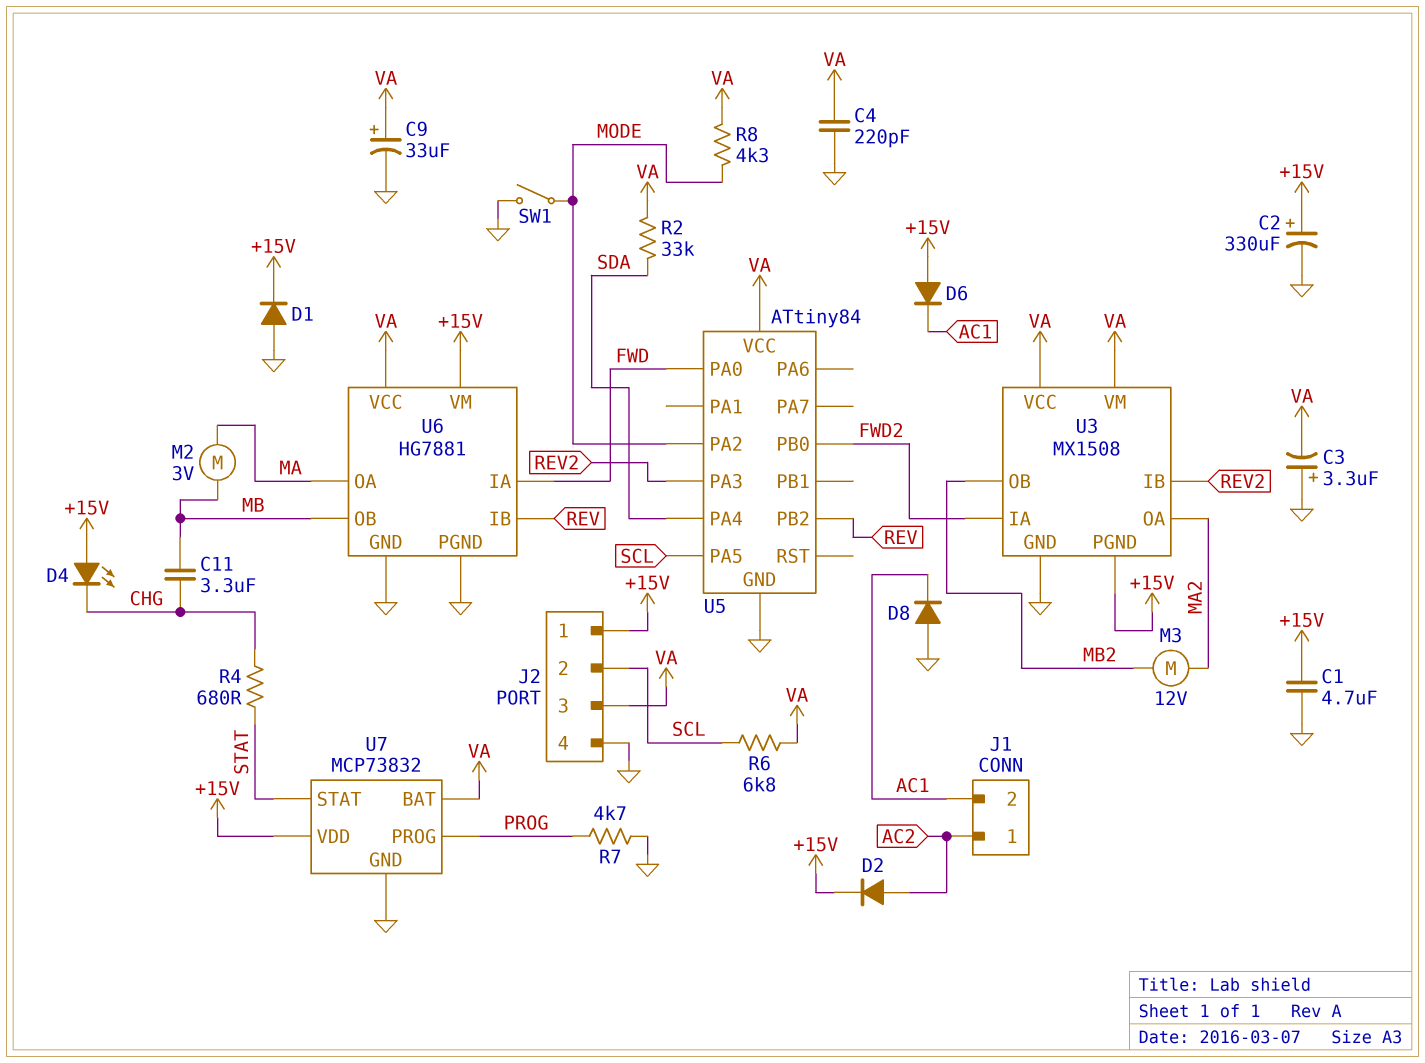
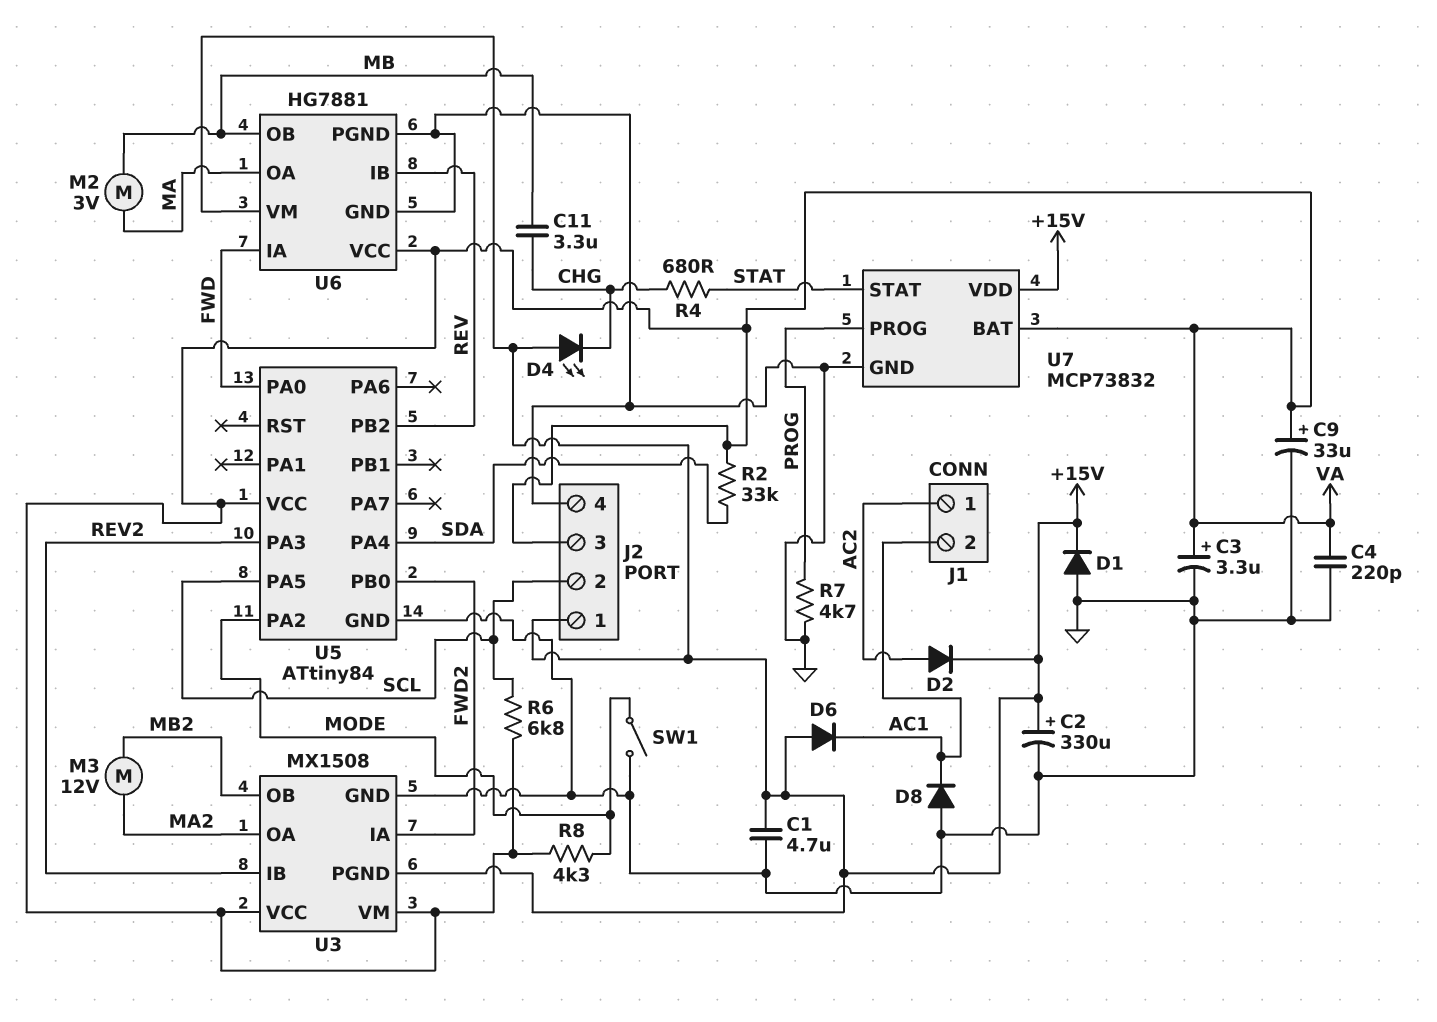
C3: 3.3uF (plus GND, minus VA) -> 3.3uF (plus VA, minus GND)

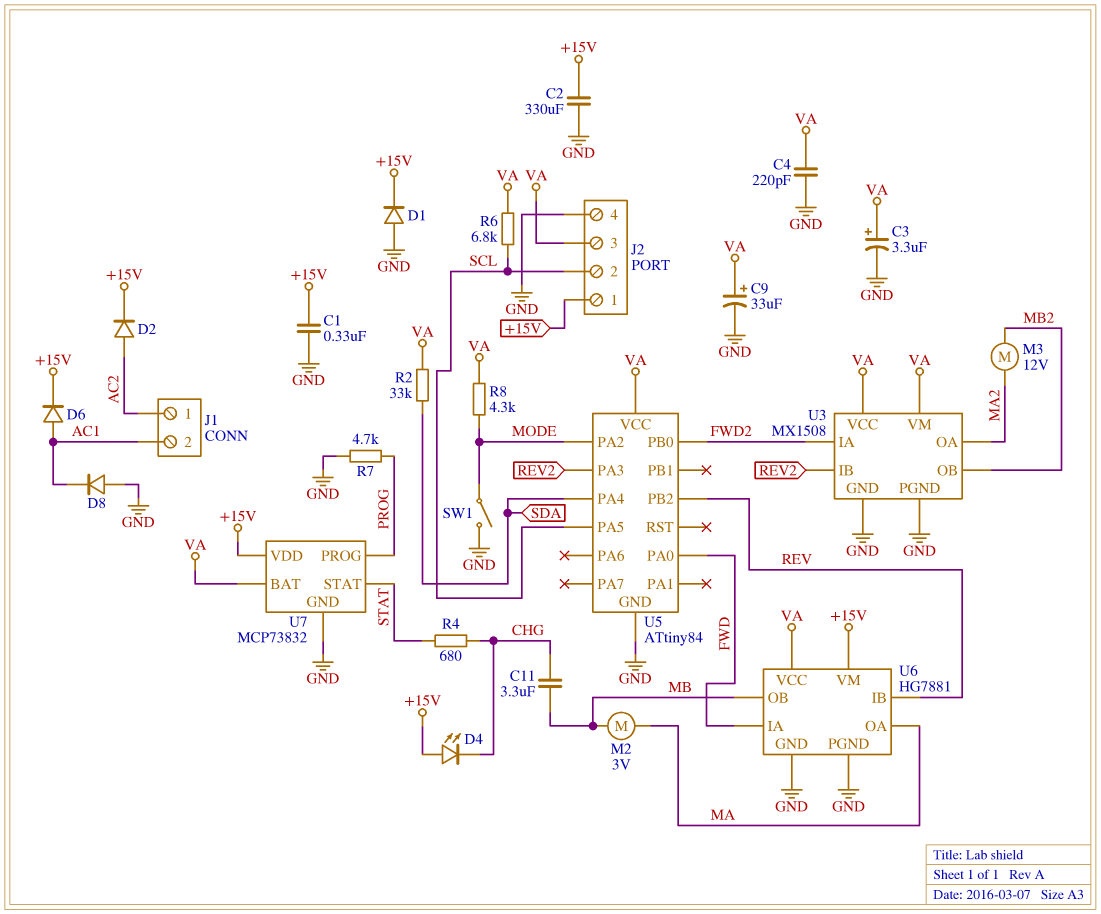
C1: 4.7uF (+15V, GND) -> 330nF (+15V, GND)
C2: 330uF (plus +15V, minus GND) -> 330uF (+15V, GND)
D6: diode (A +15V, K AC1) -> diode (A AC1, K +15V)
U3 pin PGND: +15V -> GND

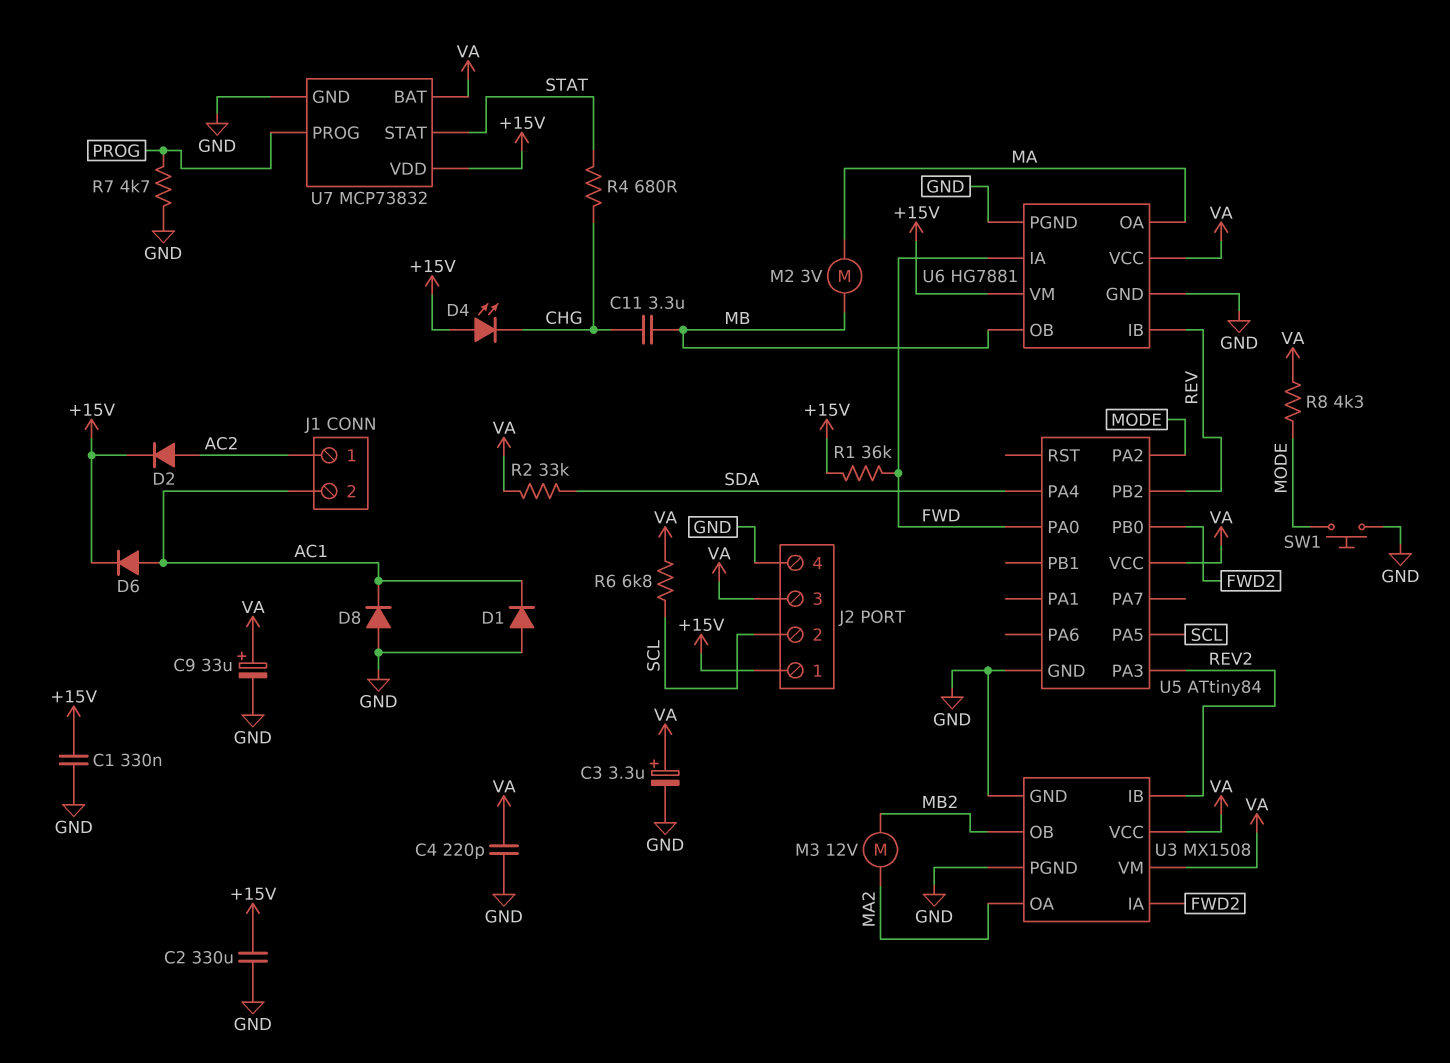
D1: diode (A GND, K +15V) -> diode (A GND, K AC1)
R1: none -> 36k (+15V, FWD)
SW1: switch (GND, MODE) -> button (GND, MODE)

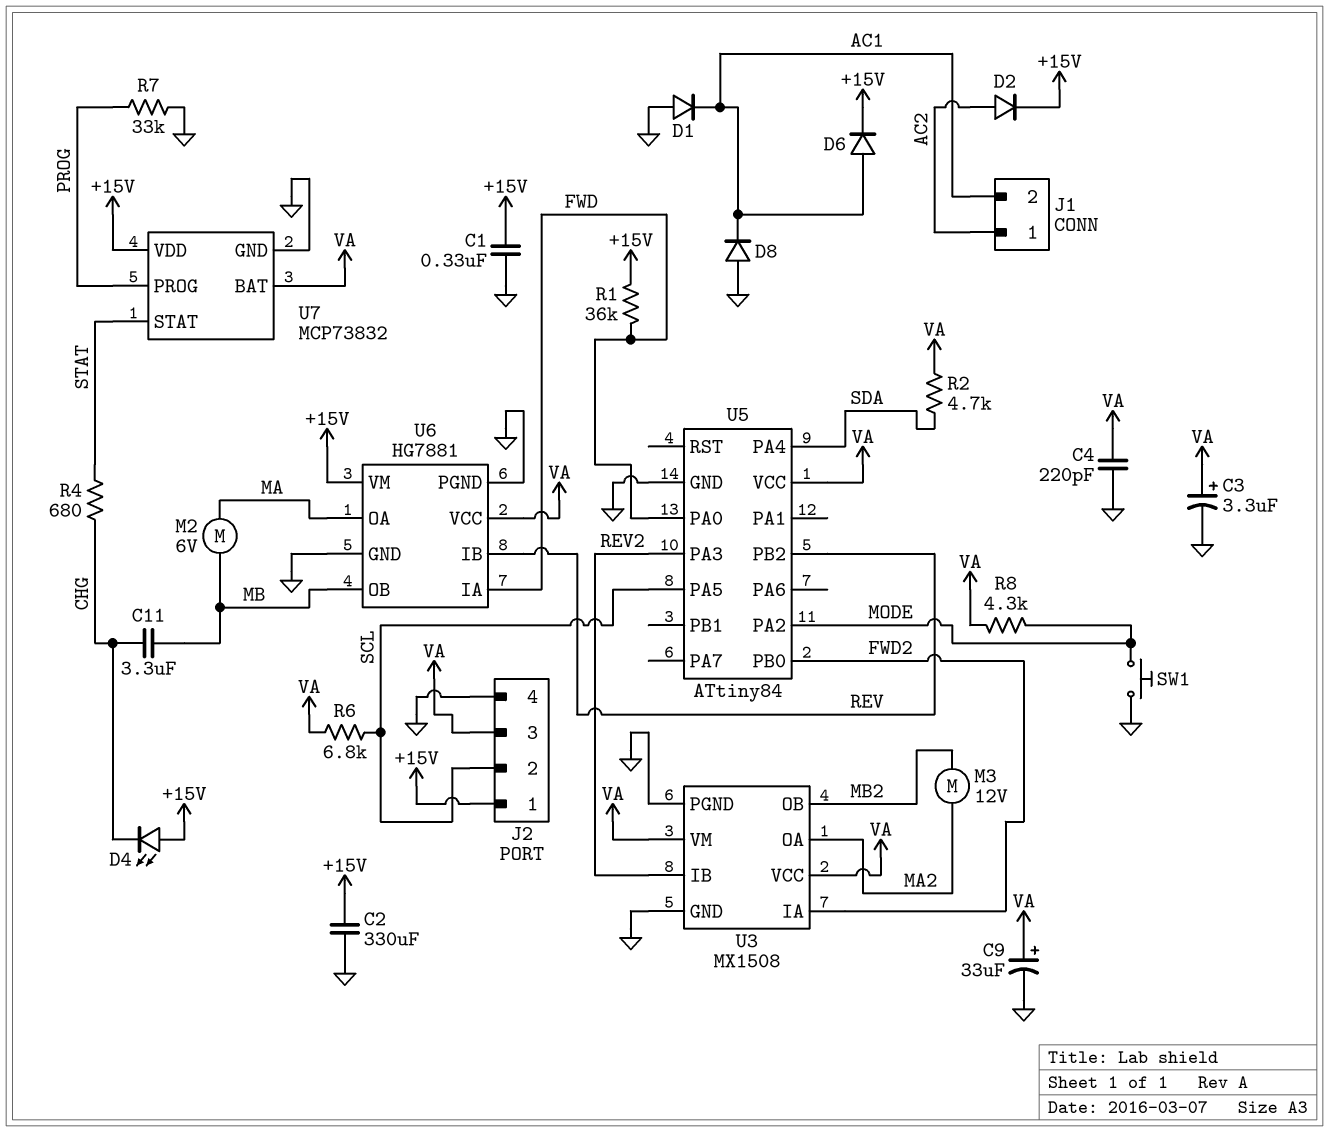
M2: motor 3V (MA, MB) -> motor 6V (MA, MB)
R2: 33k (SDA, VA) -> 4.7k (SDA, VA)
R7: 4.7k (GND, PROG) -> 33k (GND, PROG)

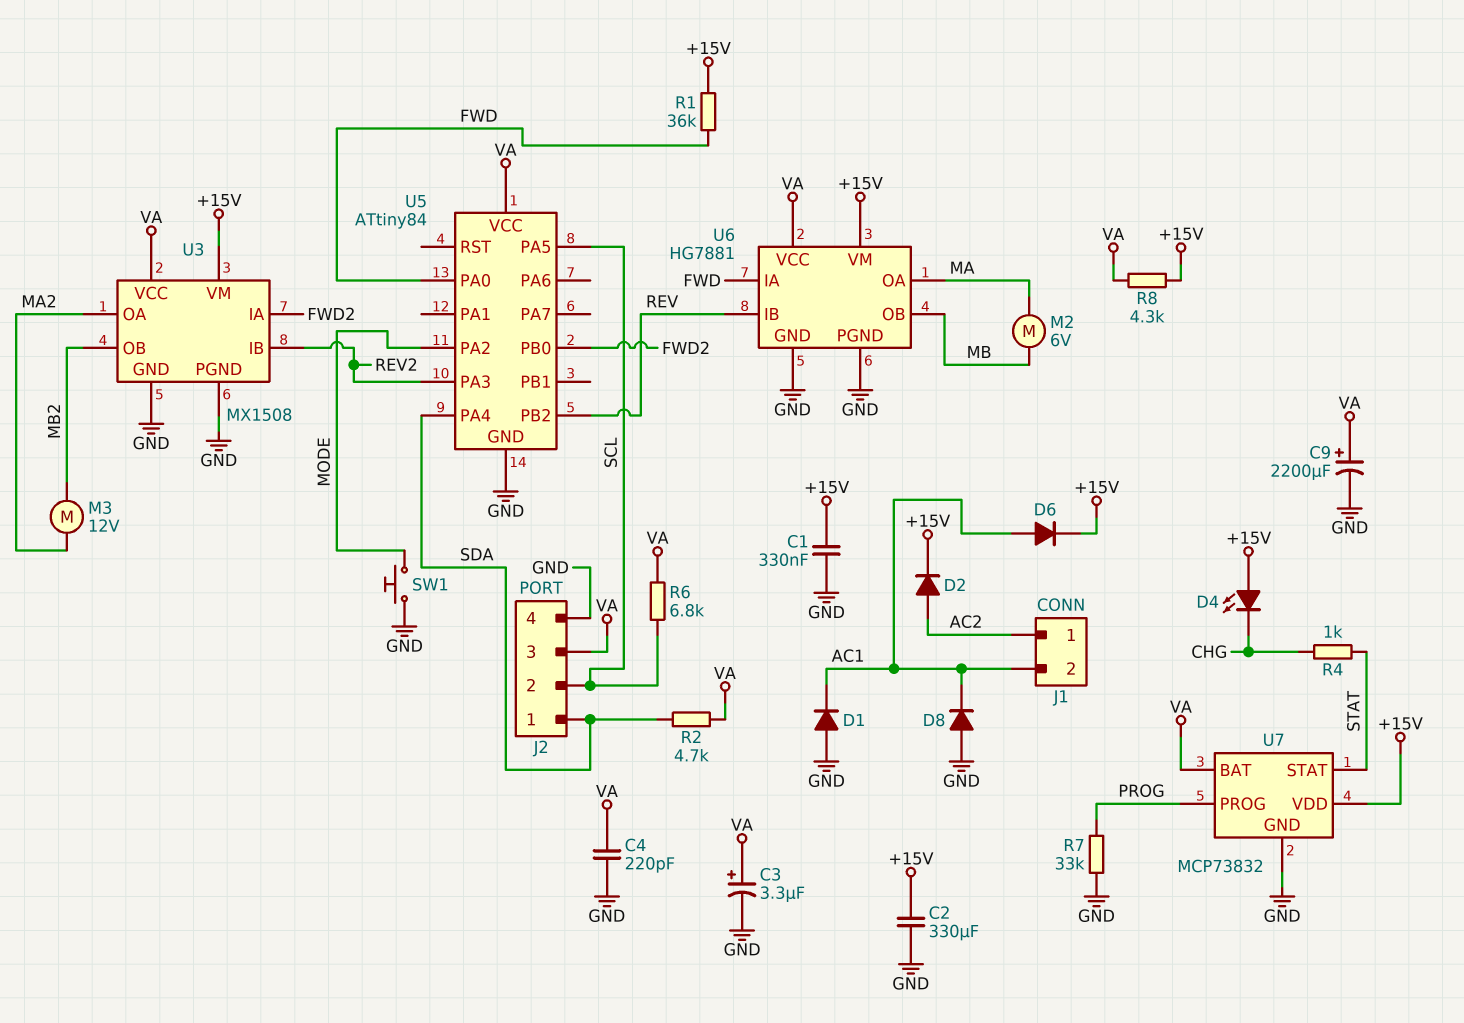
C9: 33uF (plus VA, minus GND) -> 2200uF (plus VA, minus GND)
C11: 3.3uF (CHG, MB) -> none
J2 pin 1: +15V -> SDA
R4: 680 (CHG, STAT) -> 1k (CHG, STAT)
R8: 4.3k (MODE, VA) -> 4.3k (+15V, VA)
U3 pin VM: VA -> +15V

